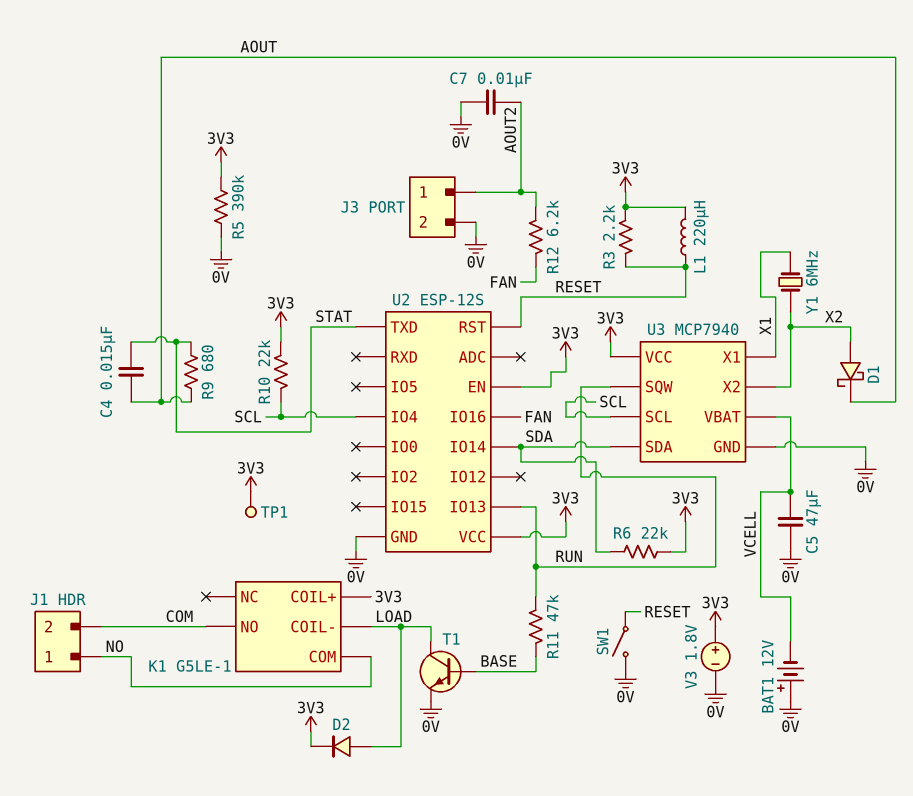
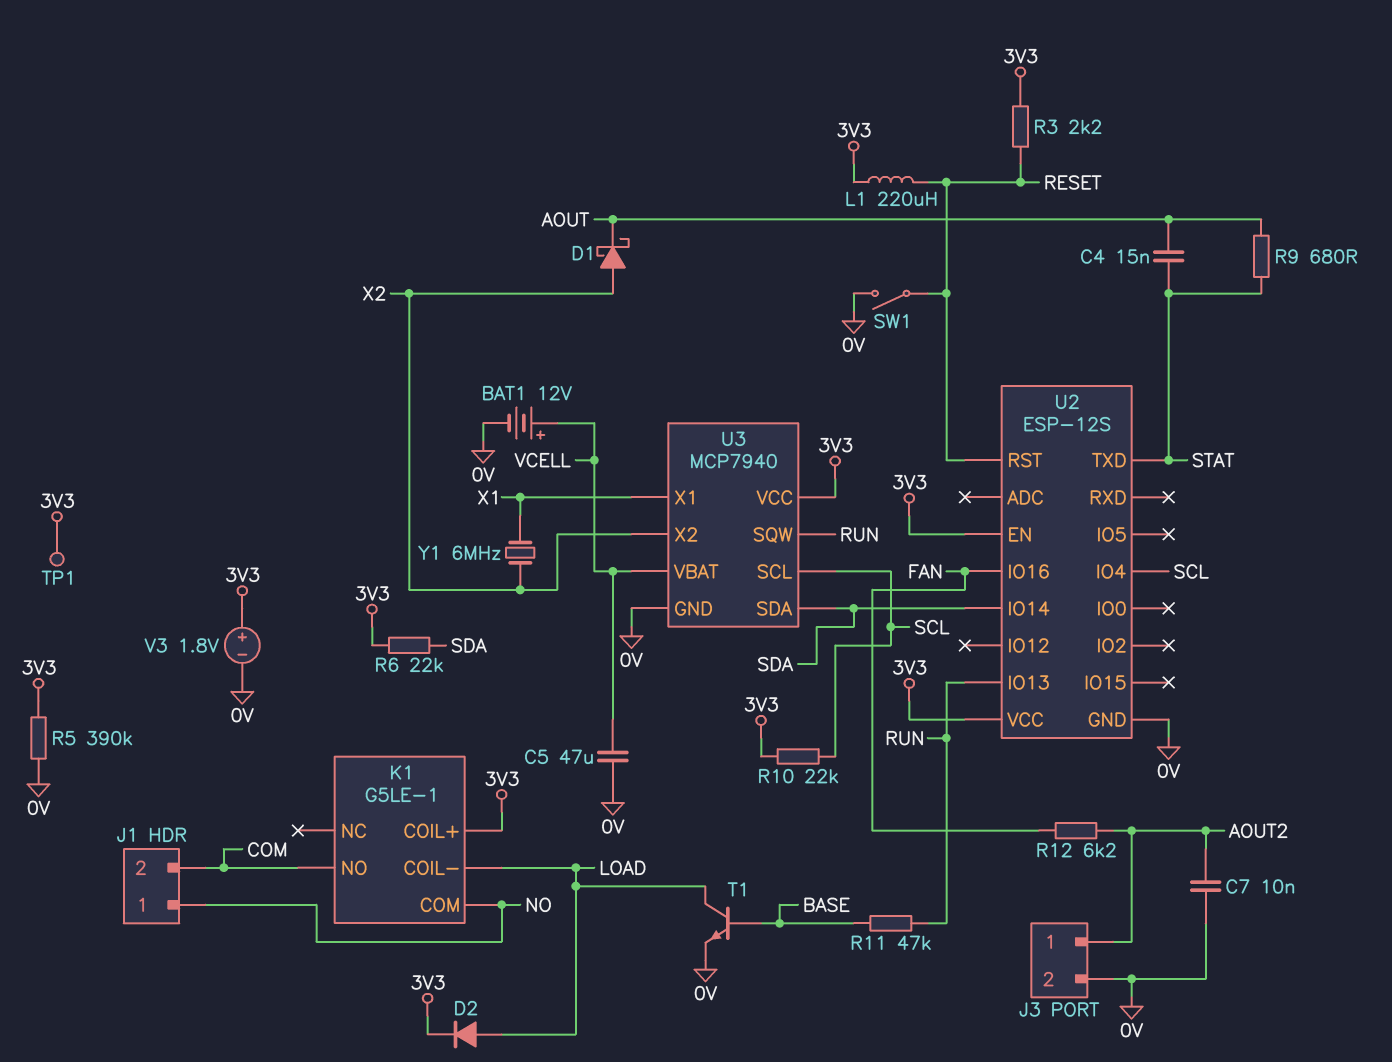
BAT1: 12V (plus 0V, minus VCELL) -> 12V (plus VCELL, minus 0V)

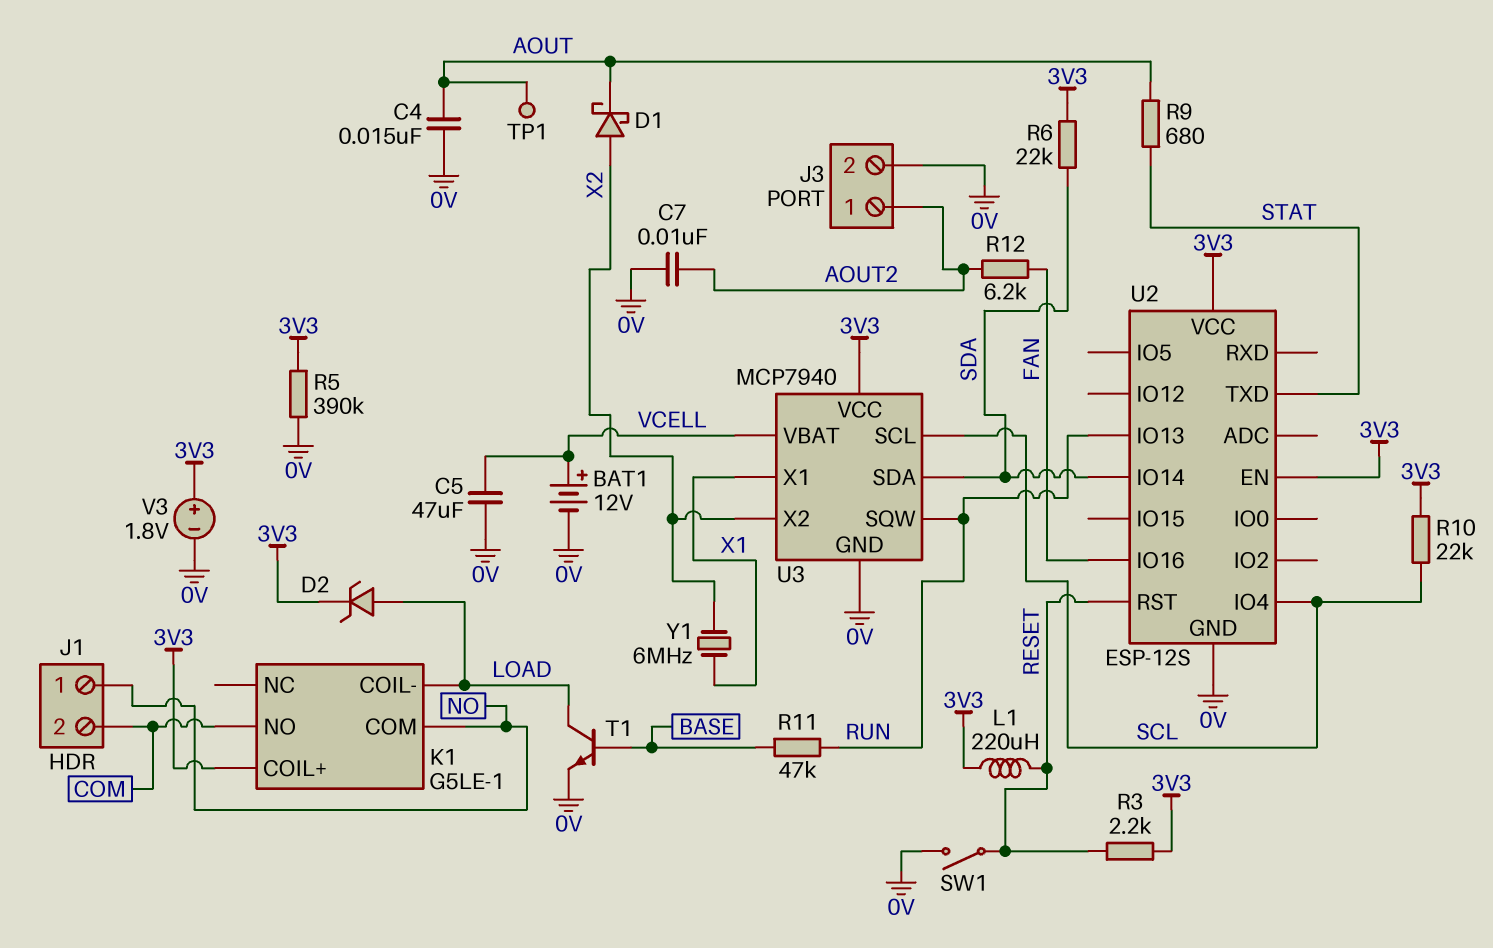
C4: 15nF (AOUT, STAT) -> 15nF (0V, AOUT)
D2: diode (A LOAD, K 3V3) -> zener (A LOAD, K 3V3)
TP1: test point (3V3) -> test point (AOUT)

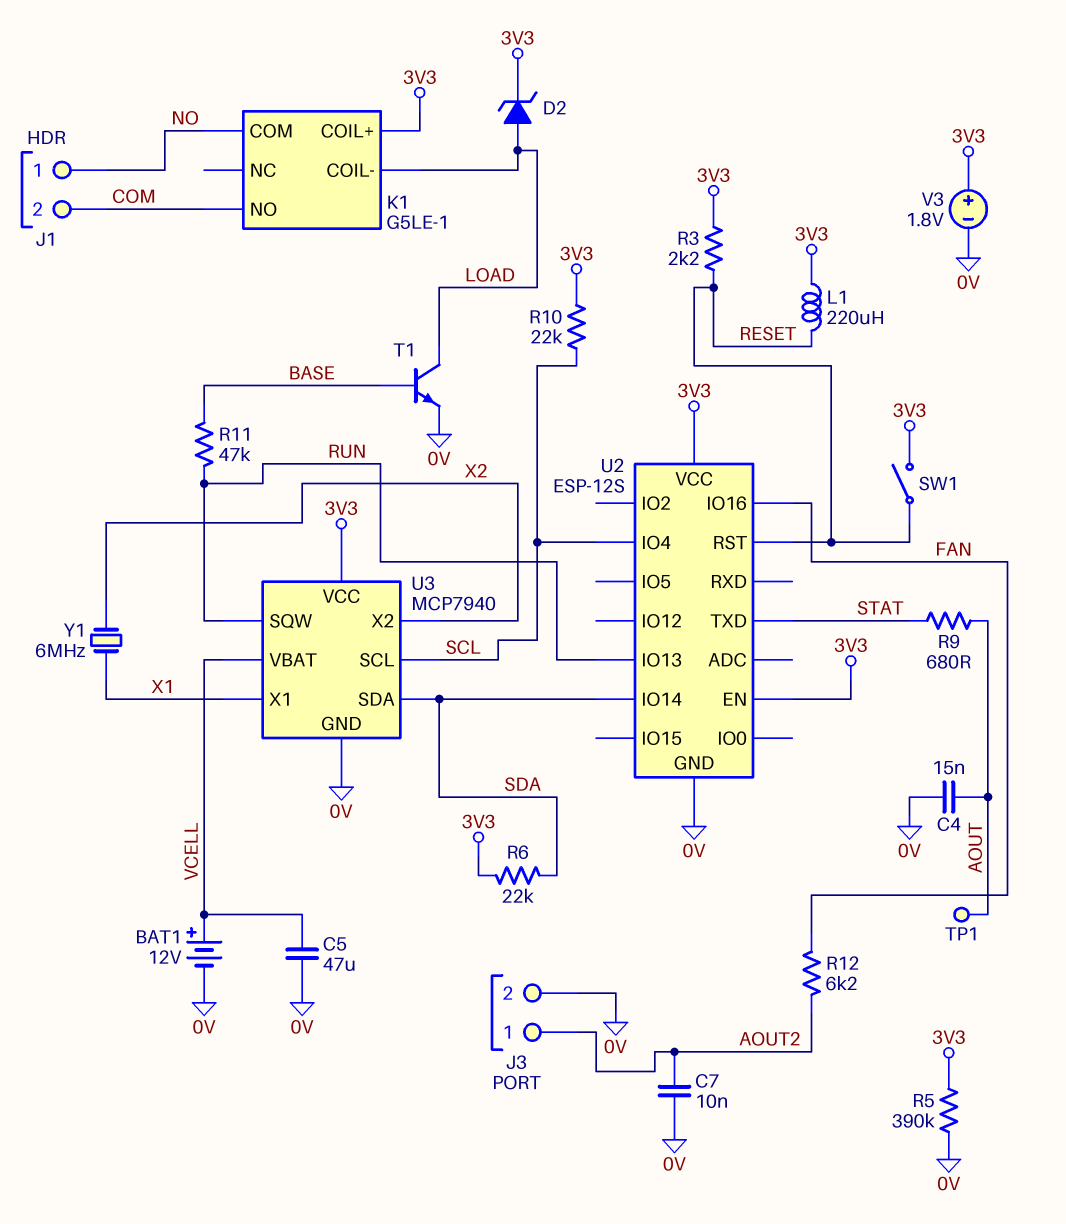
D1: schottky (A X2, K AOUT) -> none
SW1: switch (0V, RESET) -> switch (3V3, RESET)

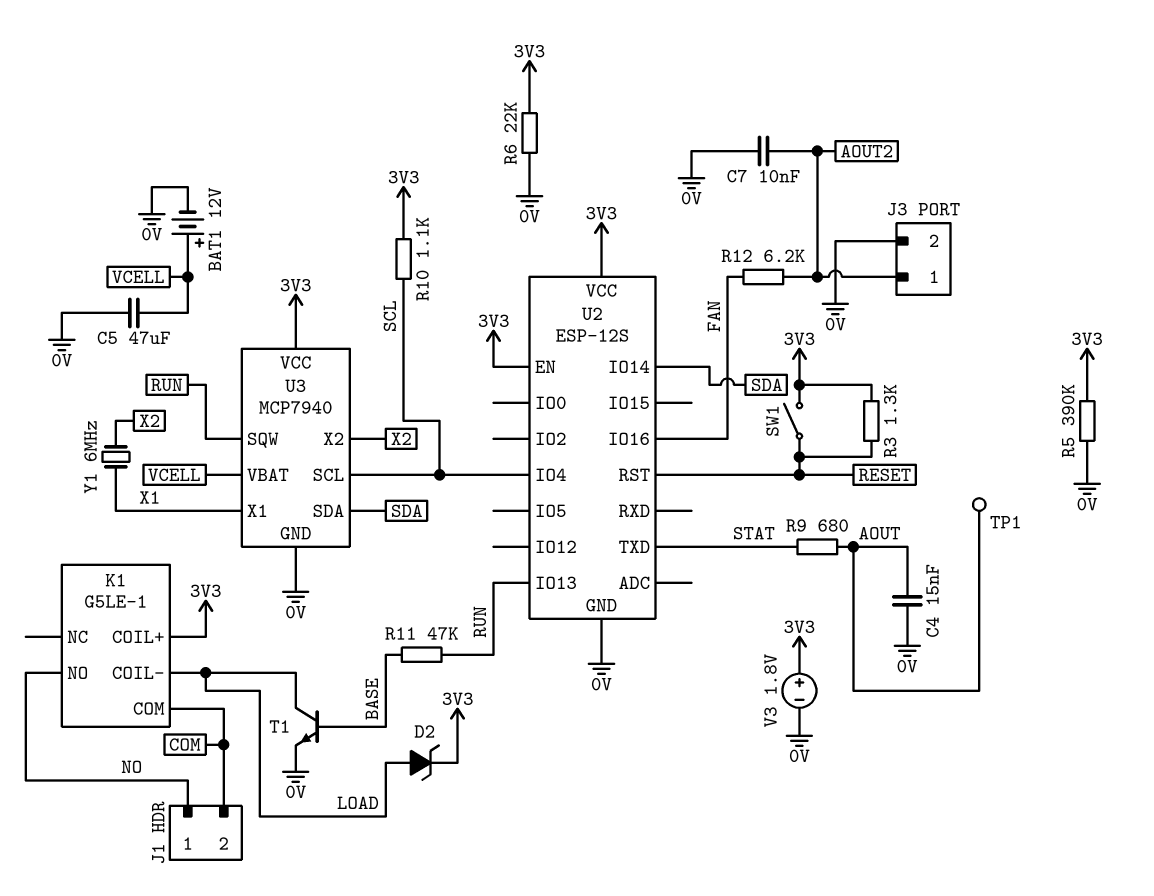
K1 pin COM: NO -> COM
K1 pin NO: COM -> NO
L1: 220uH (3V3, RESET) -> none
R3: 2.2k (3V3, RESET) -> 1.3k (3V3, RESET)
R6: 22k (3V3, SDA) -> 22k (0V, 3V3)
R10: 22k (3V3, SCL) -> 1.1k (3V3, SCL)

